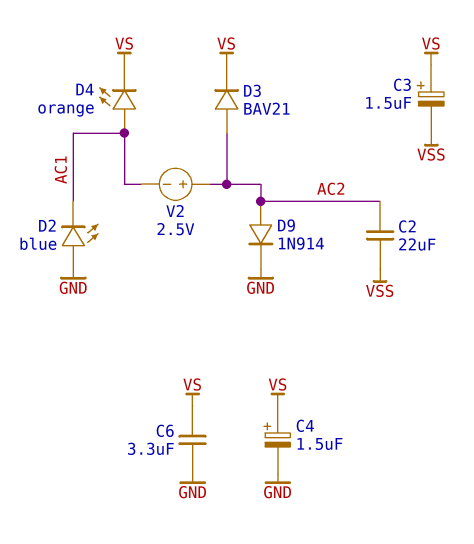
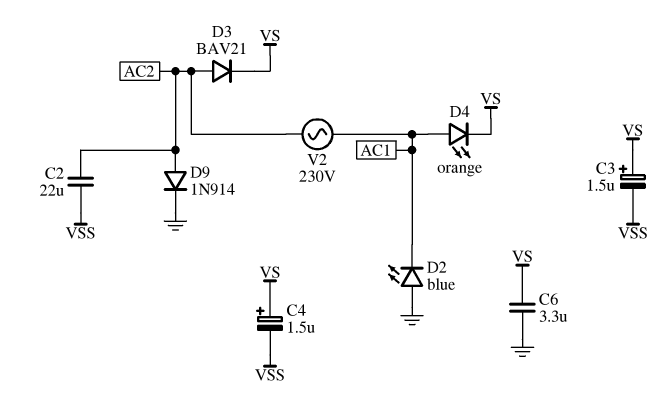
C4: 1.5uF (plus VS, minus GND) -> 1.5uF (plus VS, minus VSS)
V2: 2.5V (plus AC2, minus AC1) -> AC 230V (AC1, AC2)

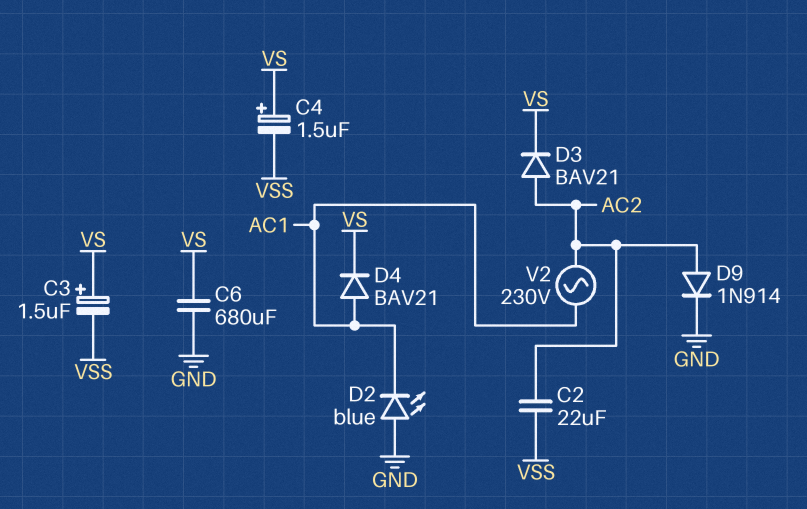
C6: 3.3uF (GND, VS) -> 680uF (GND, VS)
D4: LED orange (A AC1, K VS) -> diode BAV21 (A AC1, K VS)

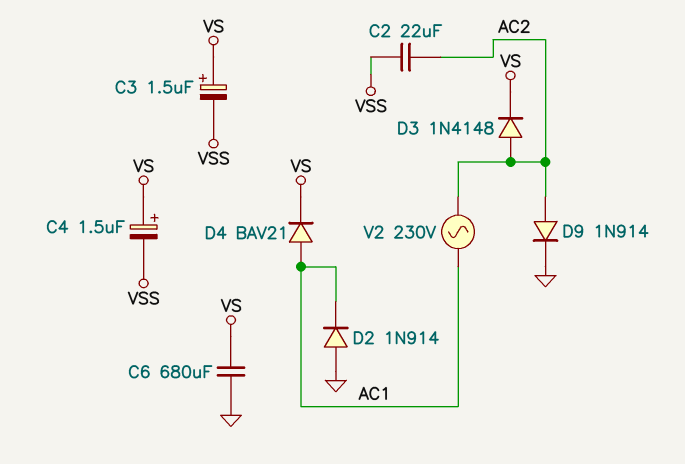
D2: LED blue (A GND, K AC1) -> diode 1N914 (A GND, K AC1)
D3: diode BAV21 (A AC2, K VS) -> diode 1N4148 (A AC2, K VS)

